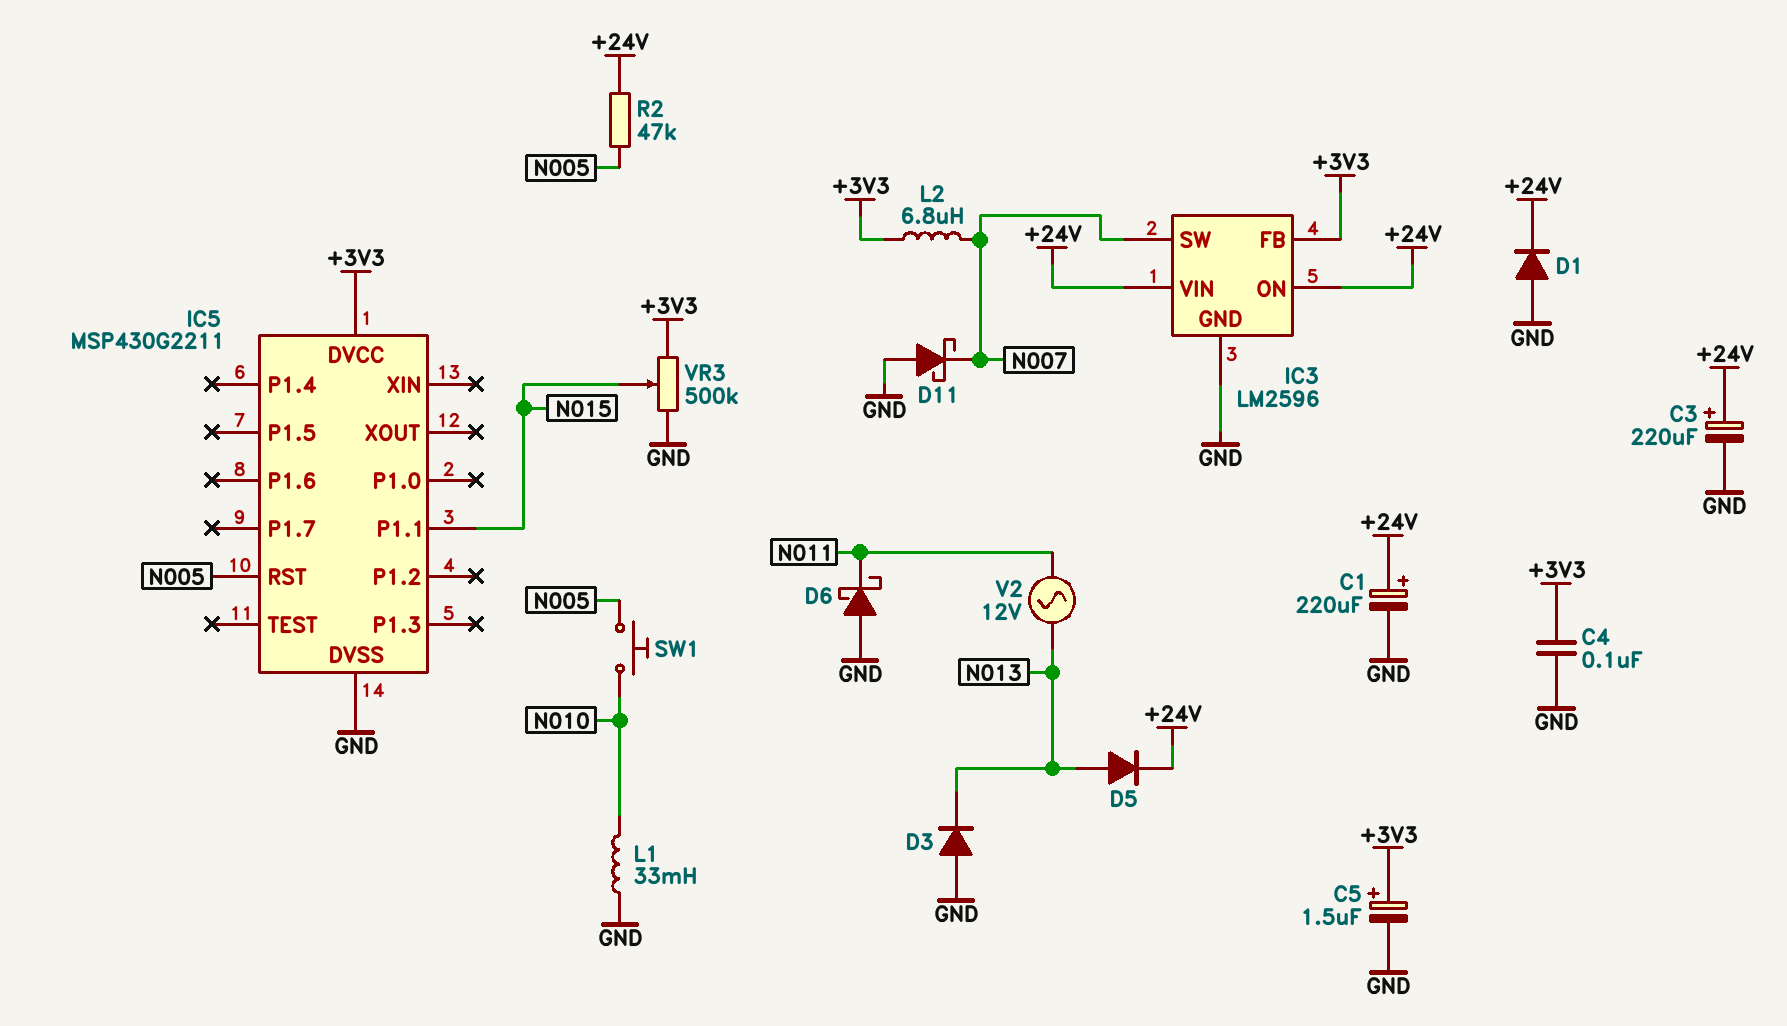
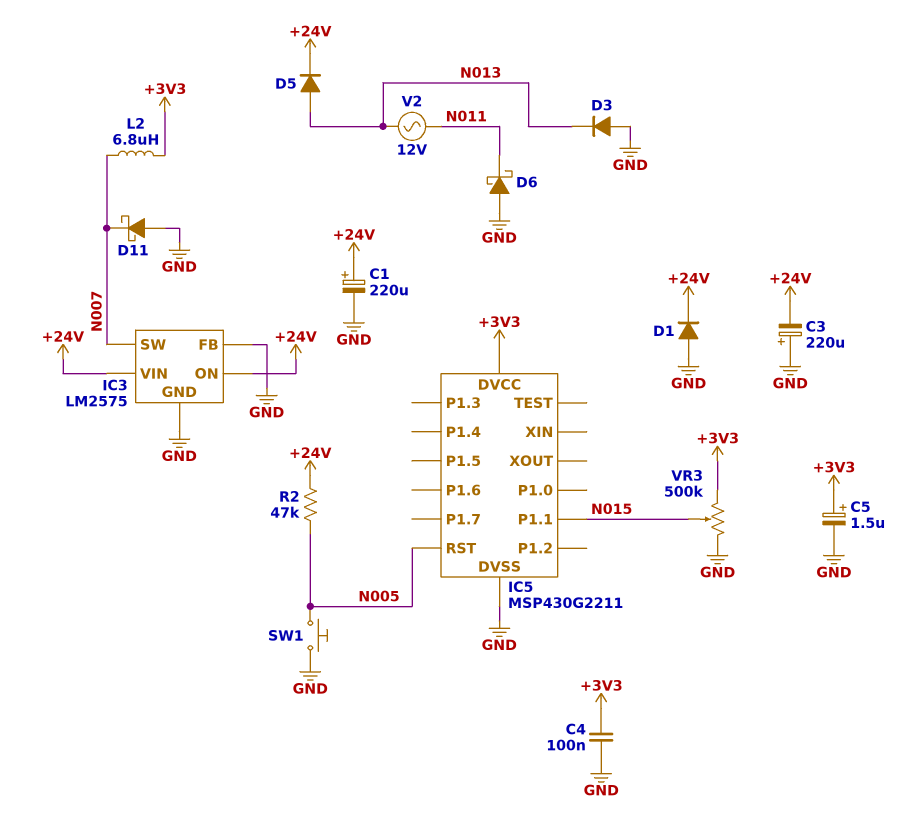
C3: 220uF (plus +24V, minus GND) -> 220uF (plus GND, minus +24V)
IC3: LM2596 -> LM2575
IC3 pin FB: +3V3 -> GND
L1: 33mH (GND, N010) -> none
SW1: button (N005, N010) -> button (GND, N005)

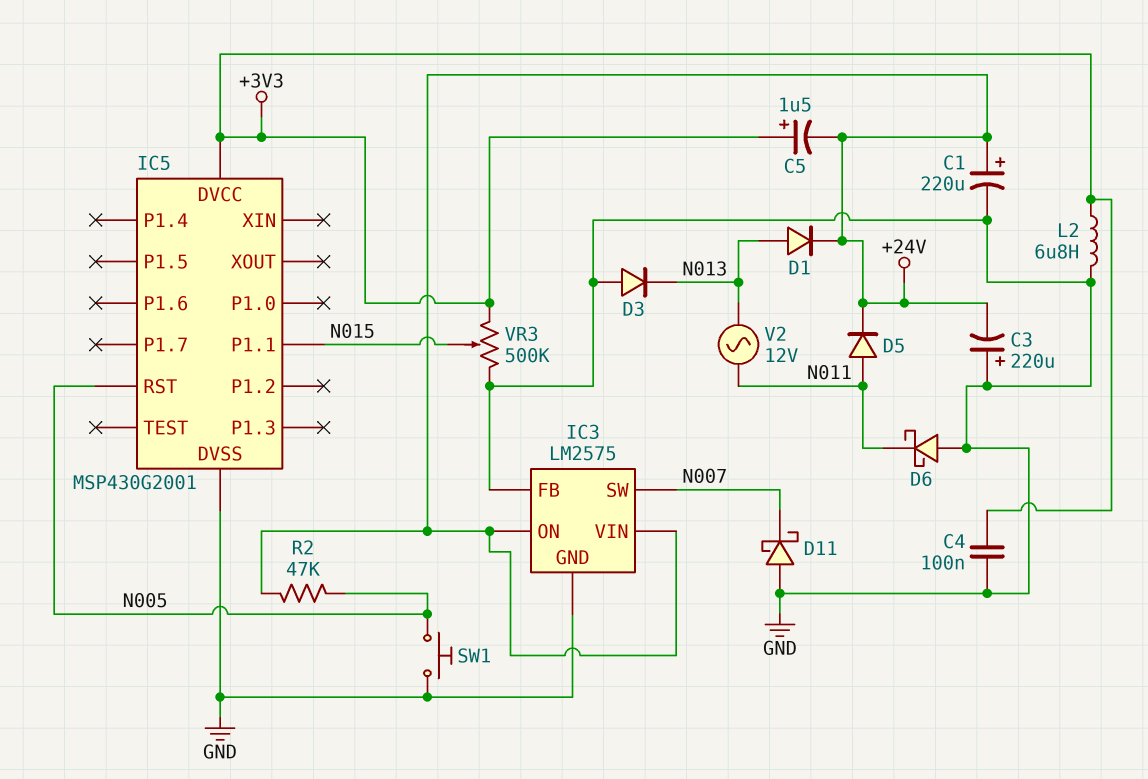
C5: 1.5uF (plus +3V3, minus GND) -> 1.5uF (plus +3V3, minus +24V)
D1: diode (A GND, K +24V) -> diode (A N013, K +24V)
D5: diode (A N013, K +24V) -> diode (A N011, K +24V)
IC5: MSP430G2211 -> MSP430G2001
L2: 6.8uH (+3V3, N007) -> 6.8uH (+3V3, GND)

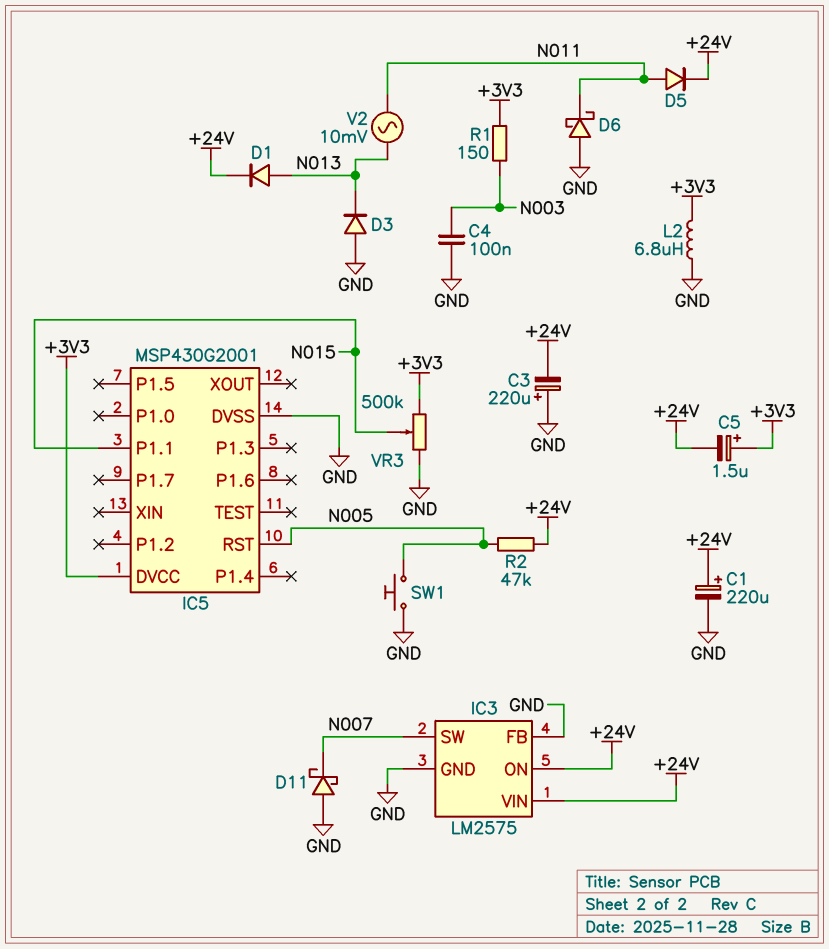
C4: 100nF (+3V3, GND) -> 100nF (GND, N003)
R1: none -> 150 (+3V3, N003)
V2: AC 12V (N011, N013) -> AC 10mV (N011, N013)

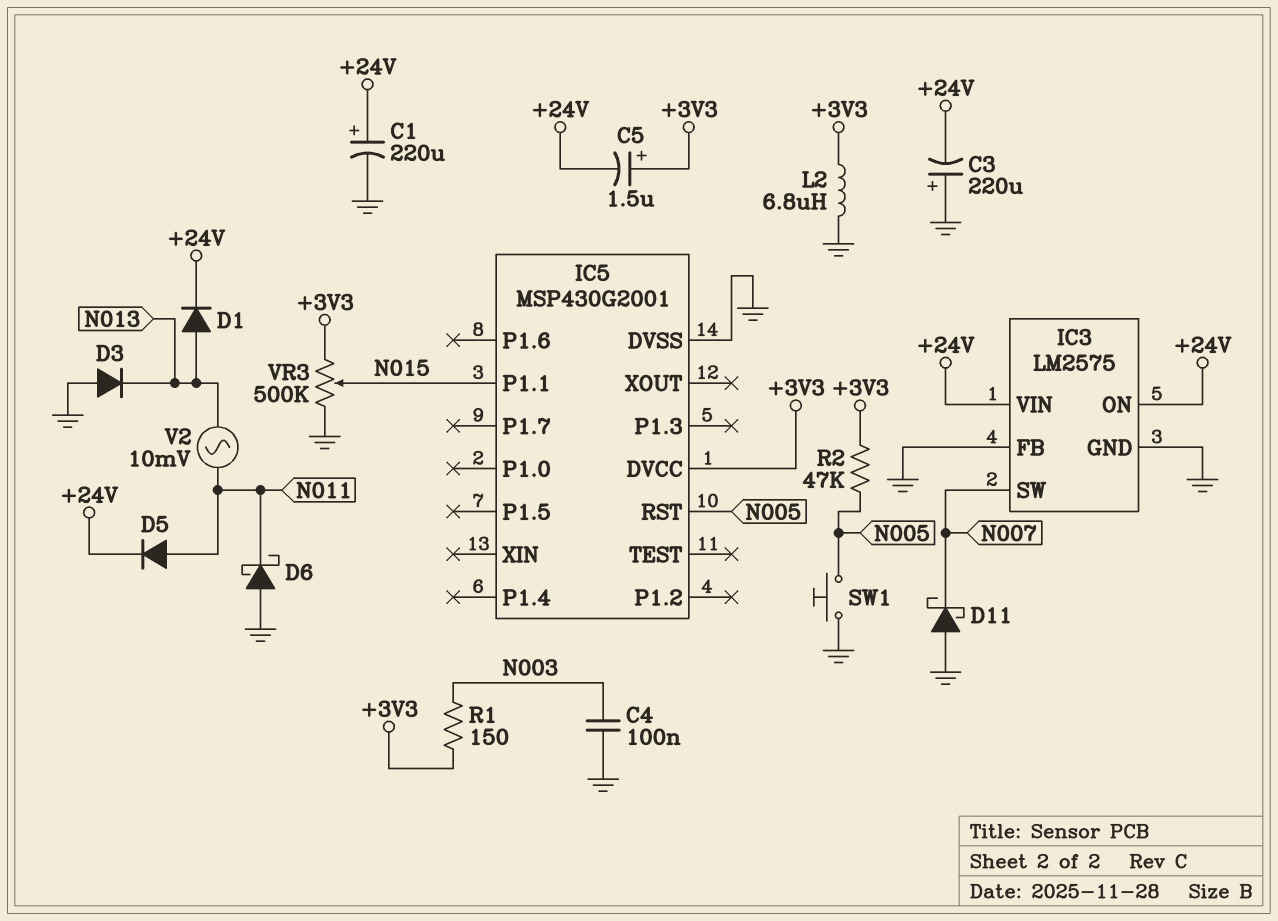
R2: 47k (+24V, N005) -> 47k (+3V3, N005)

